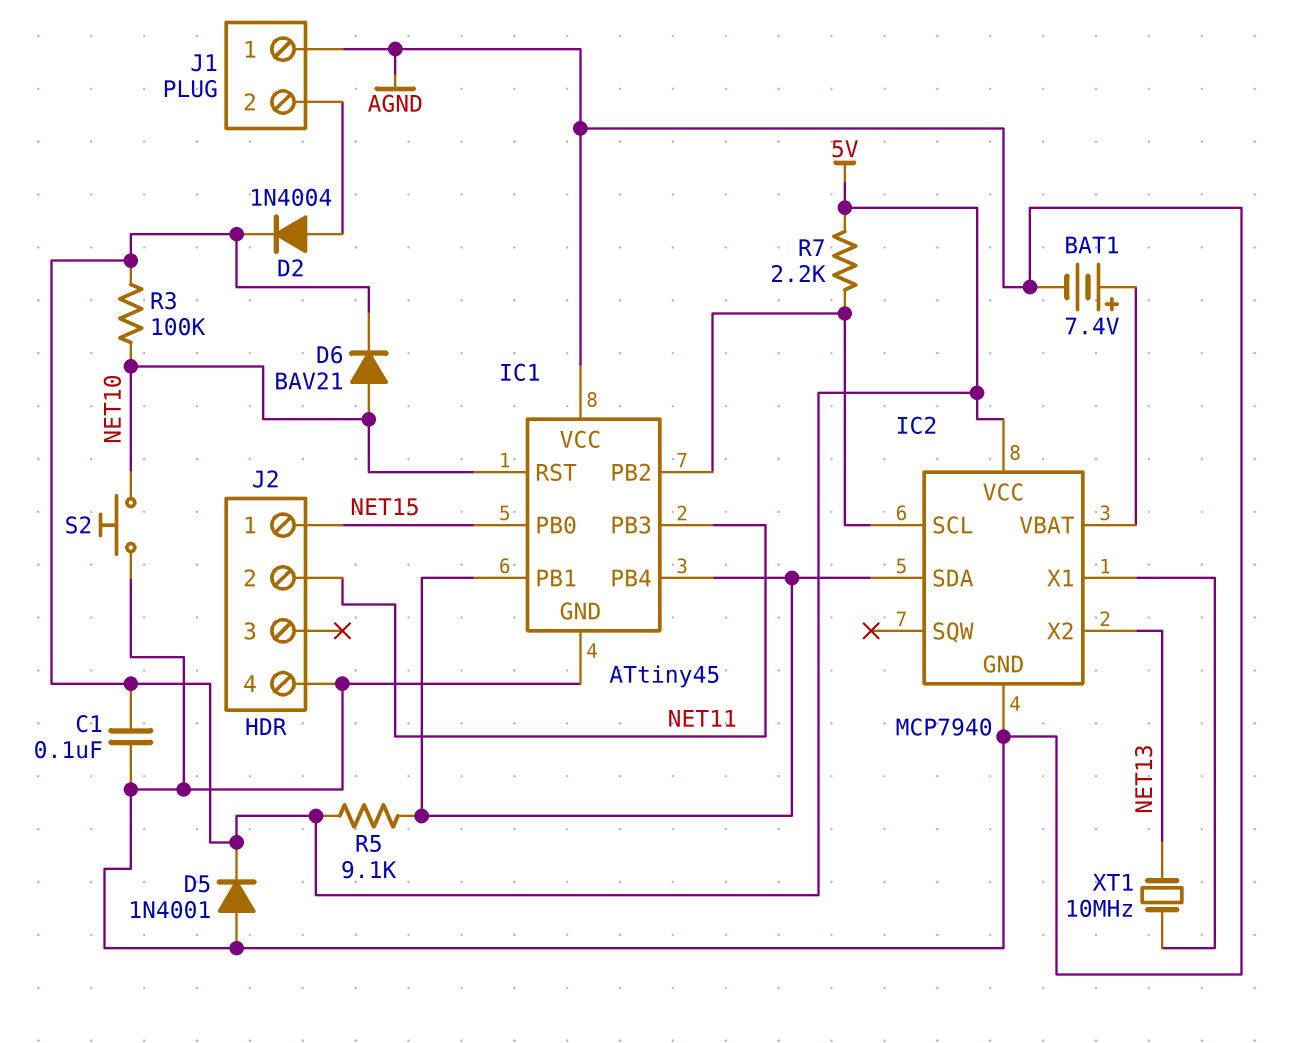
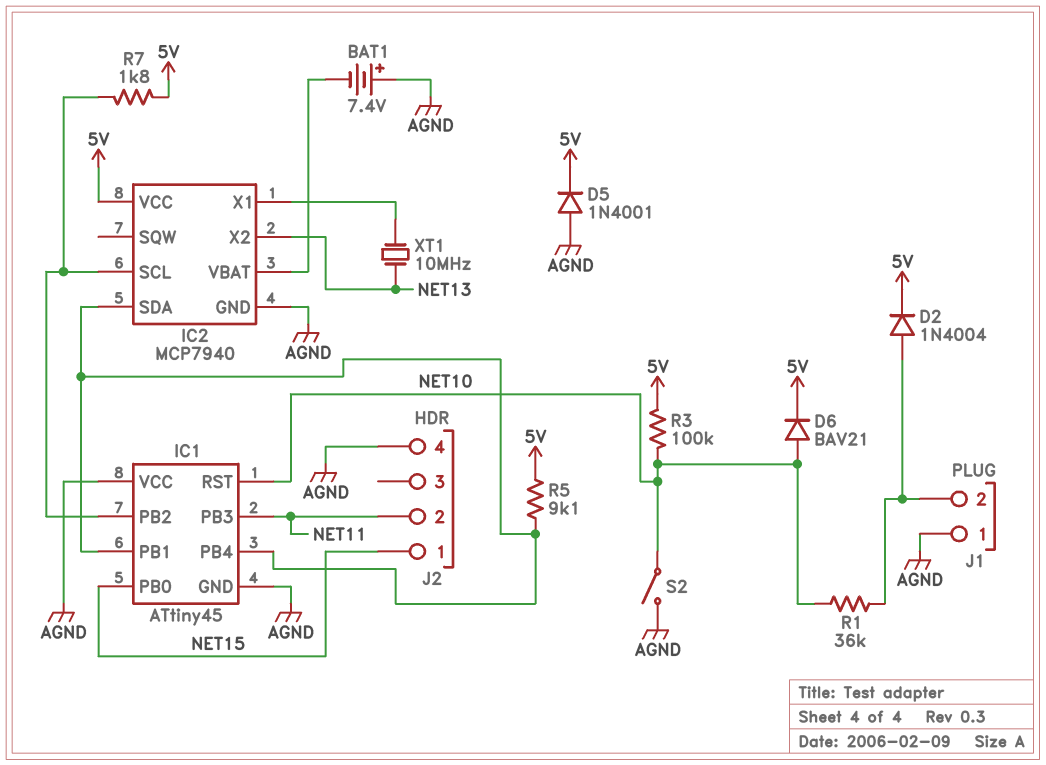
BAT1: 7.4V (plus IC2/VBAT, minus AGND) -> 7.4V (plus AGND, minus IC2/VBAT)
C1: 100nF (5V, AGND) -> none
R1: none -> 36k (J1/2, NET10)
R7: 2.2k (5V, IC1/PB2) -> 1.8k (5V, IC1/PB2)
S2: button (AGND, NET10) -> switch (AGND, NET10)

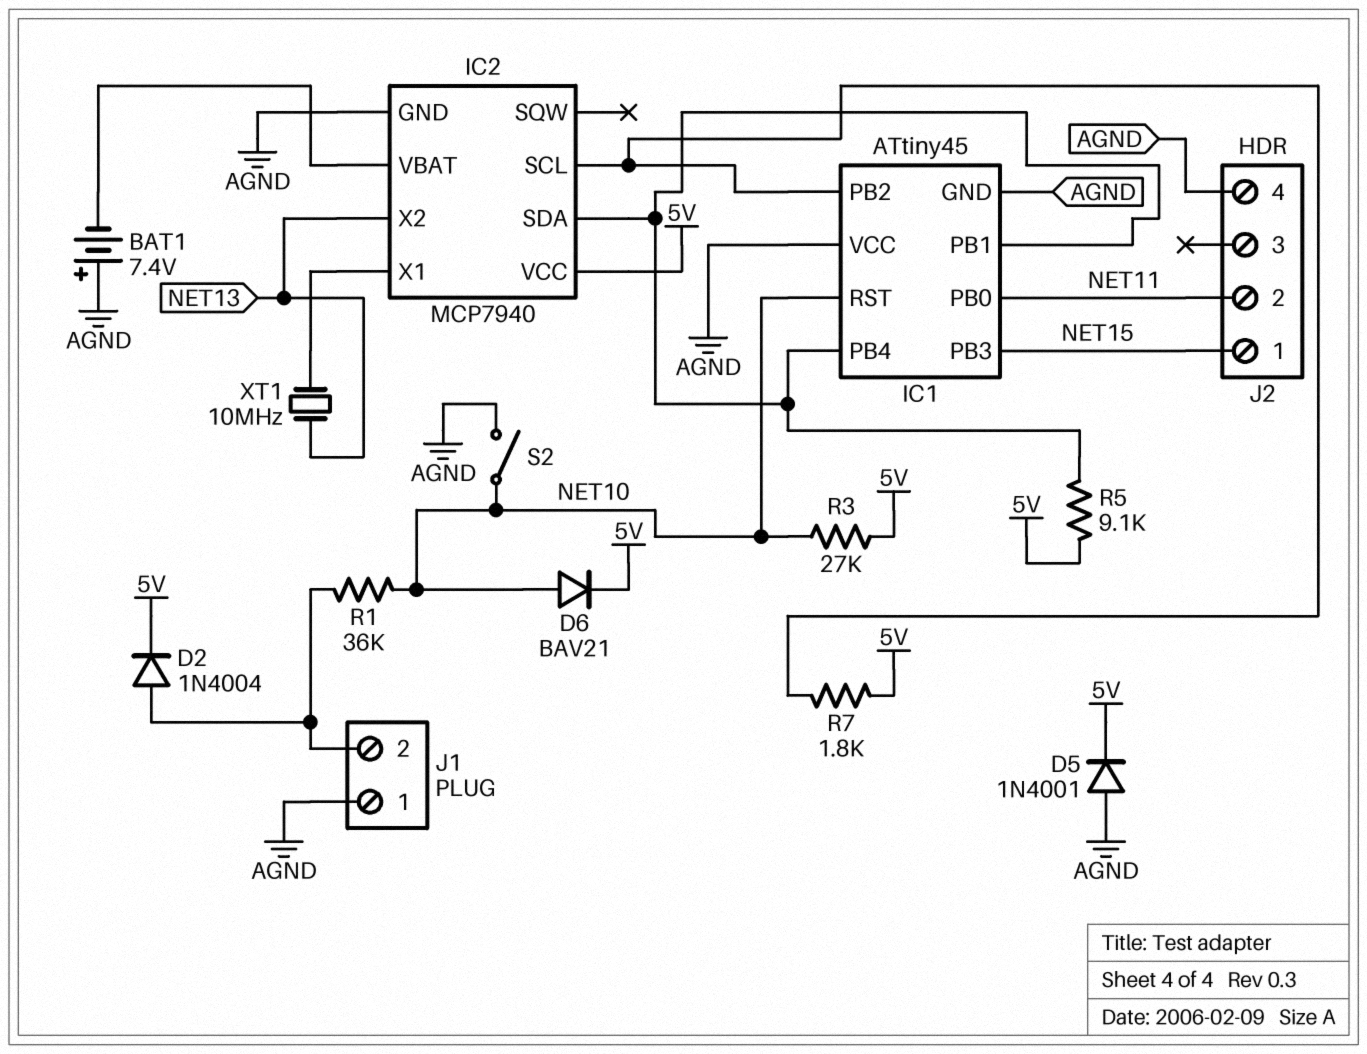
IC1 pin PB0: NET15 -> NET11
IC1 pin PB3: NET11 -> NET15
R3: 100k (5V, NET10) -> 27k (5V, NET10)

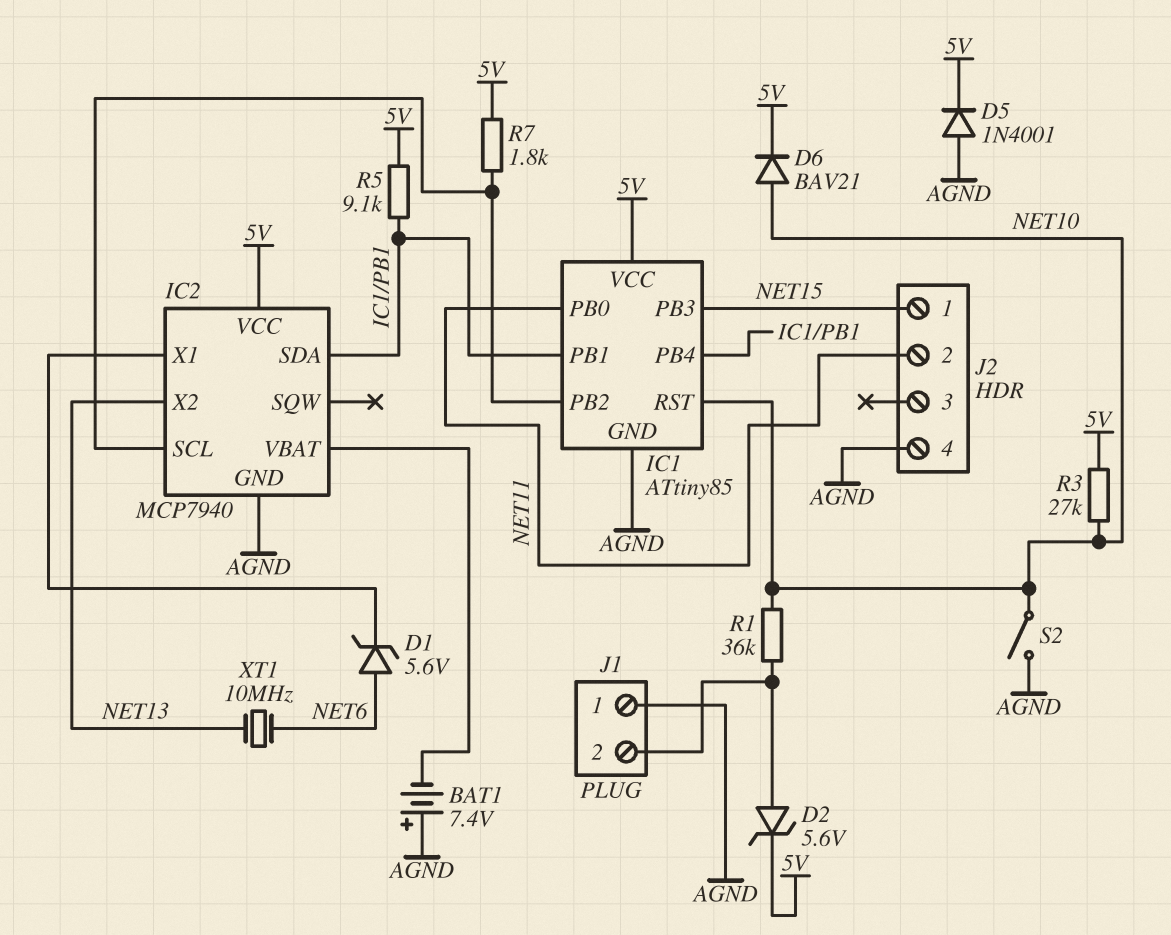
D1: none -> zener 5.6V (A NET6, K IC2/X1)
D2: diode 1N4004 (A J1/2, K 5V) -> zener 5.6V (A J1/2, K 5V)
IC1: ATtiny45 -> ATtiny85
IC1 pin VCC: AGND -> 5V
XT1: 10MHz (IC2/X1, NET13) -> 10MHz (NET6, NET13)

